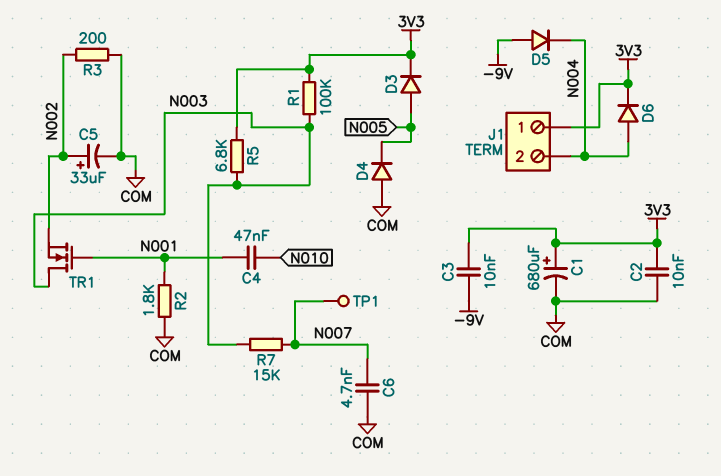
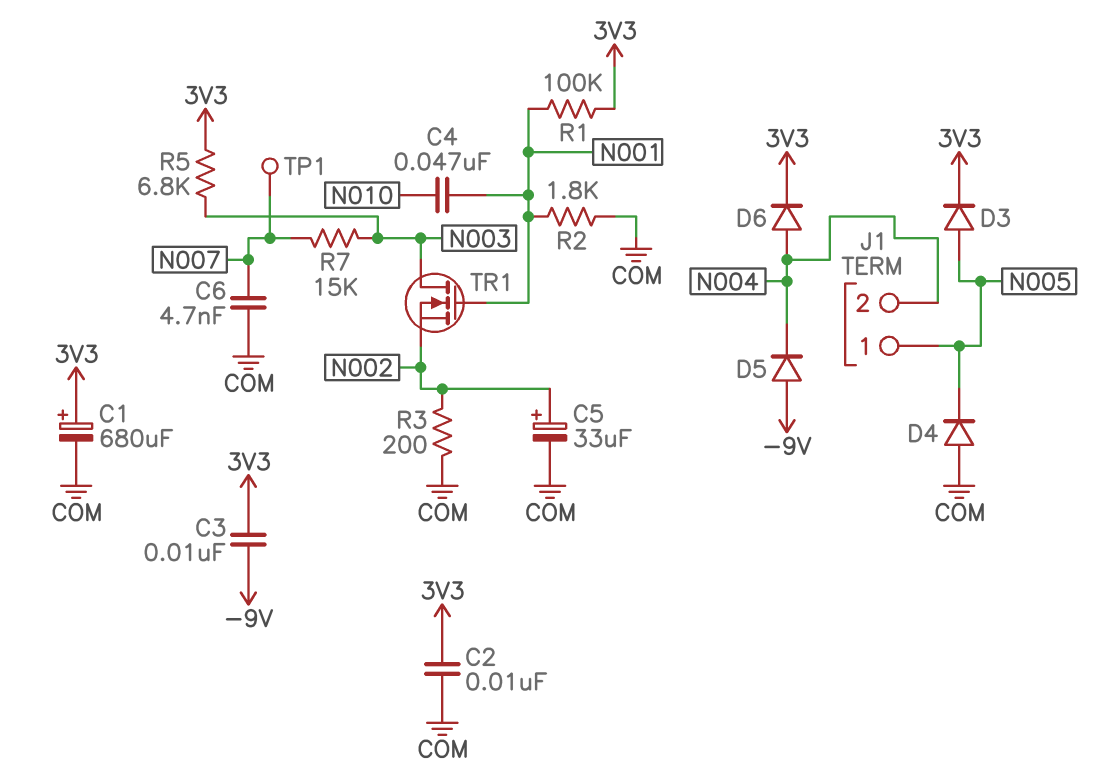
J1 pin 1: 3V3 -> N005
R1: 100k (3V3, N003) -> 100k (3V3, N001)

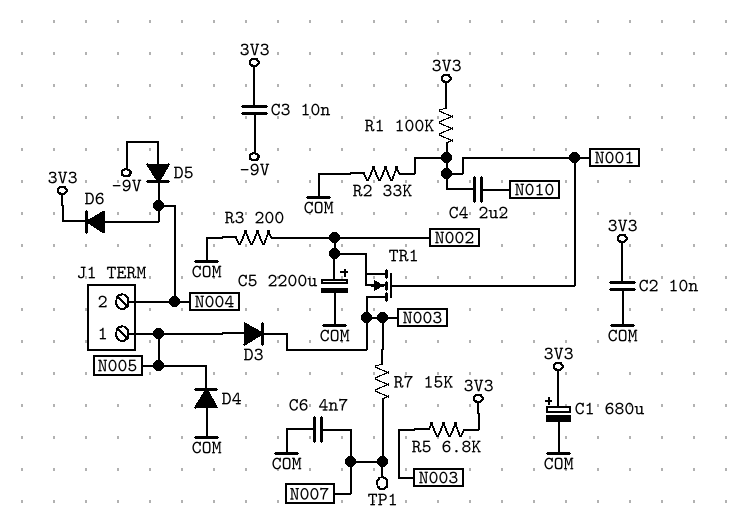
C4: 47nF (N001, N010) -> 2.2uF (N001, N010)
C5: 33uF (plus N002, minus COM) -> 2200uF (plus N002, minus COM)
D3: diode (A N005, K 3V3) -> diode (A N005, K N003)
R2: 1.8k (COM, N001) -> 33k (COM, N001)

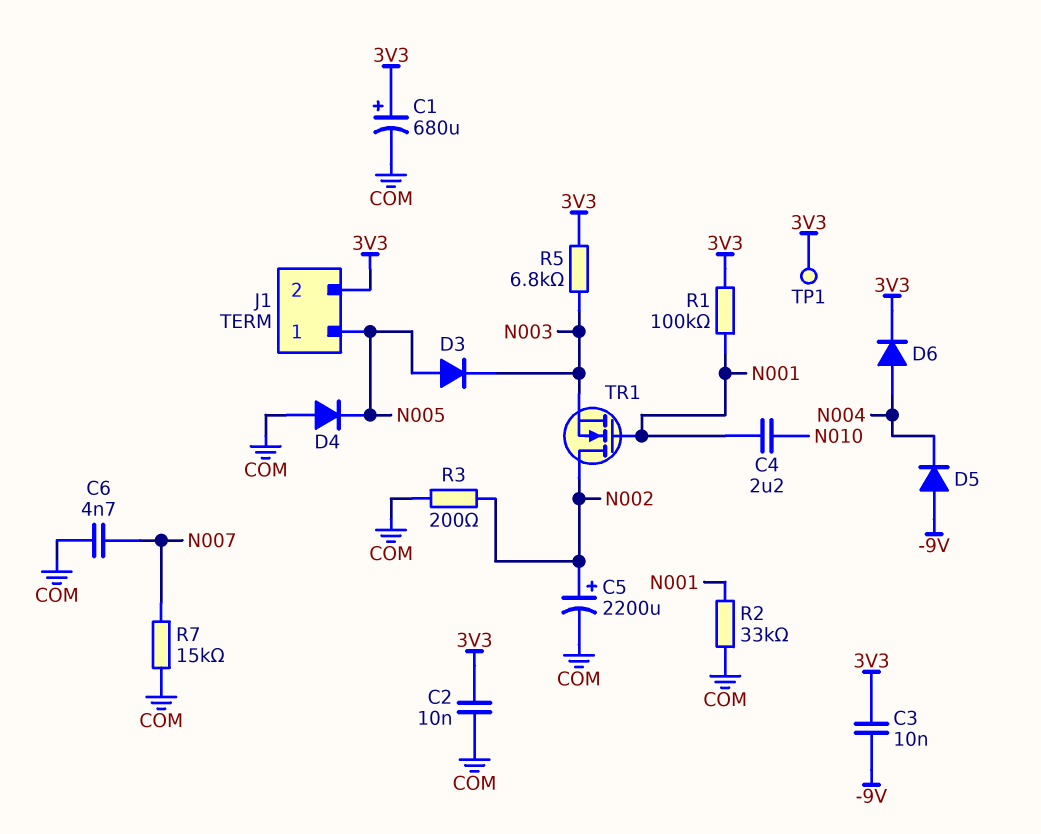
J1 pin 2: N004 -> 3V3
R7: 15k (N003, N007) -> 15k (COM, N007)
TP1: test point (N007) -> test point (3V3)
TR1: NMOS (G N001, D N003, S N002) -> NMOS (G N001, D N002, S N003)

